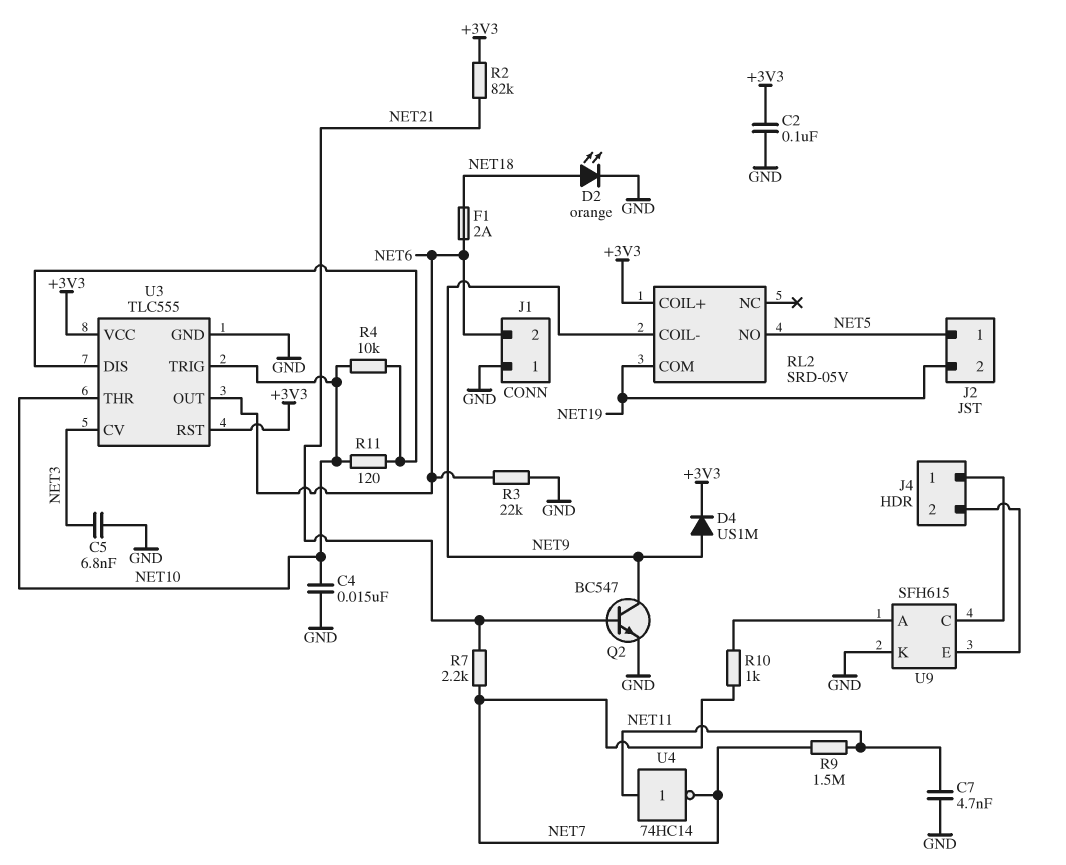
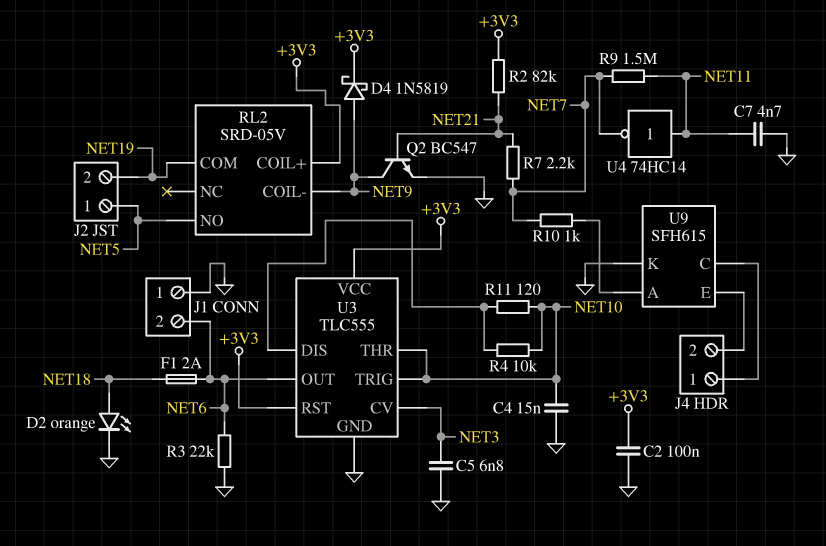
D4: diode US1M (A NET9, K +3V3) -> schottky 1N5819 (A NET9, K +3V3)

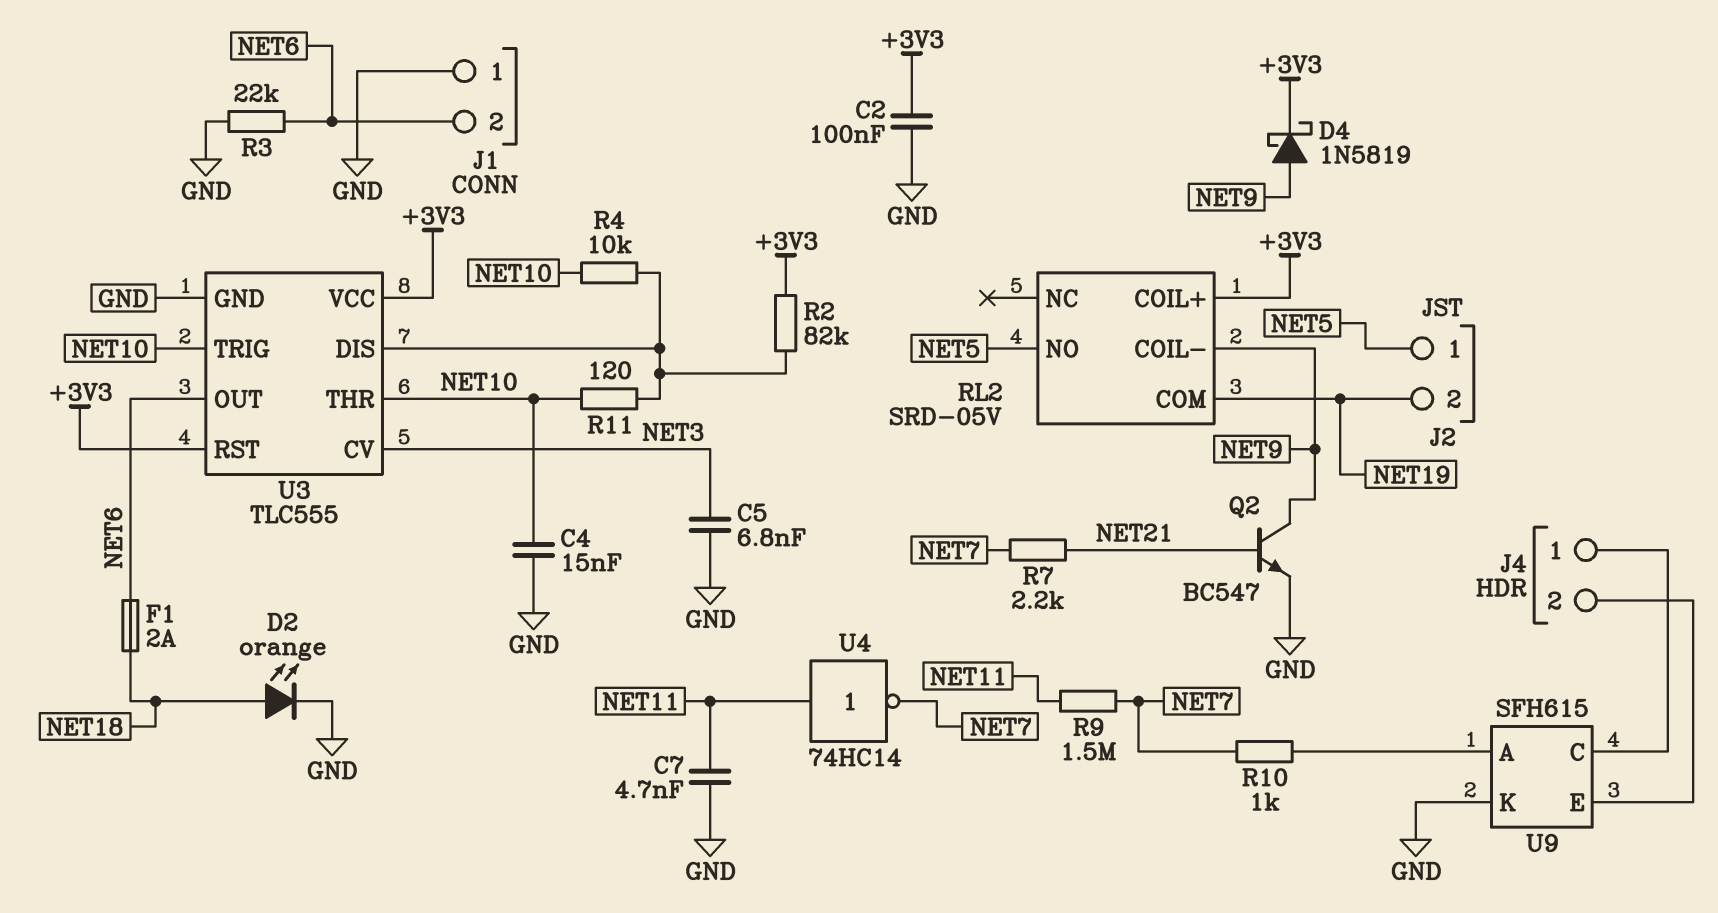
R2: 82k (+3V3, NET21) -> 82k (+3V3, U3/DIS)

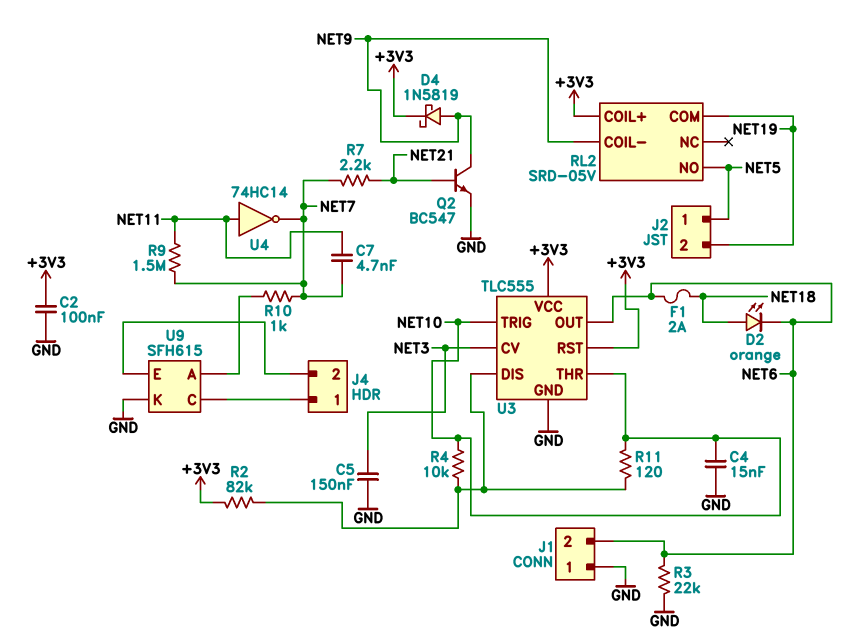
C5: 6.8nF (GND, NET3) -> 150nF (GND, NET3)
C7: 4.7nF (GND, NET11) -> 4.7nF (NET7, NET11)
D2: LED orange (A NET18, K GND) -> LED orange (A NET18, K NET6)

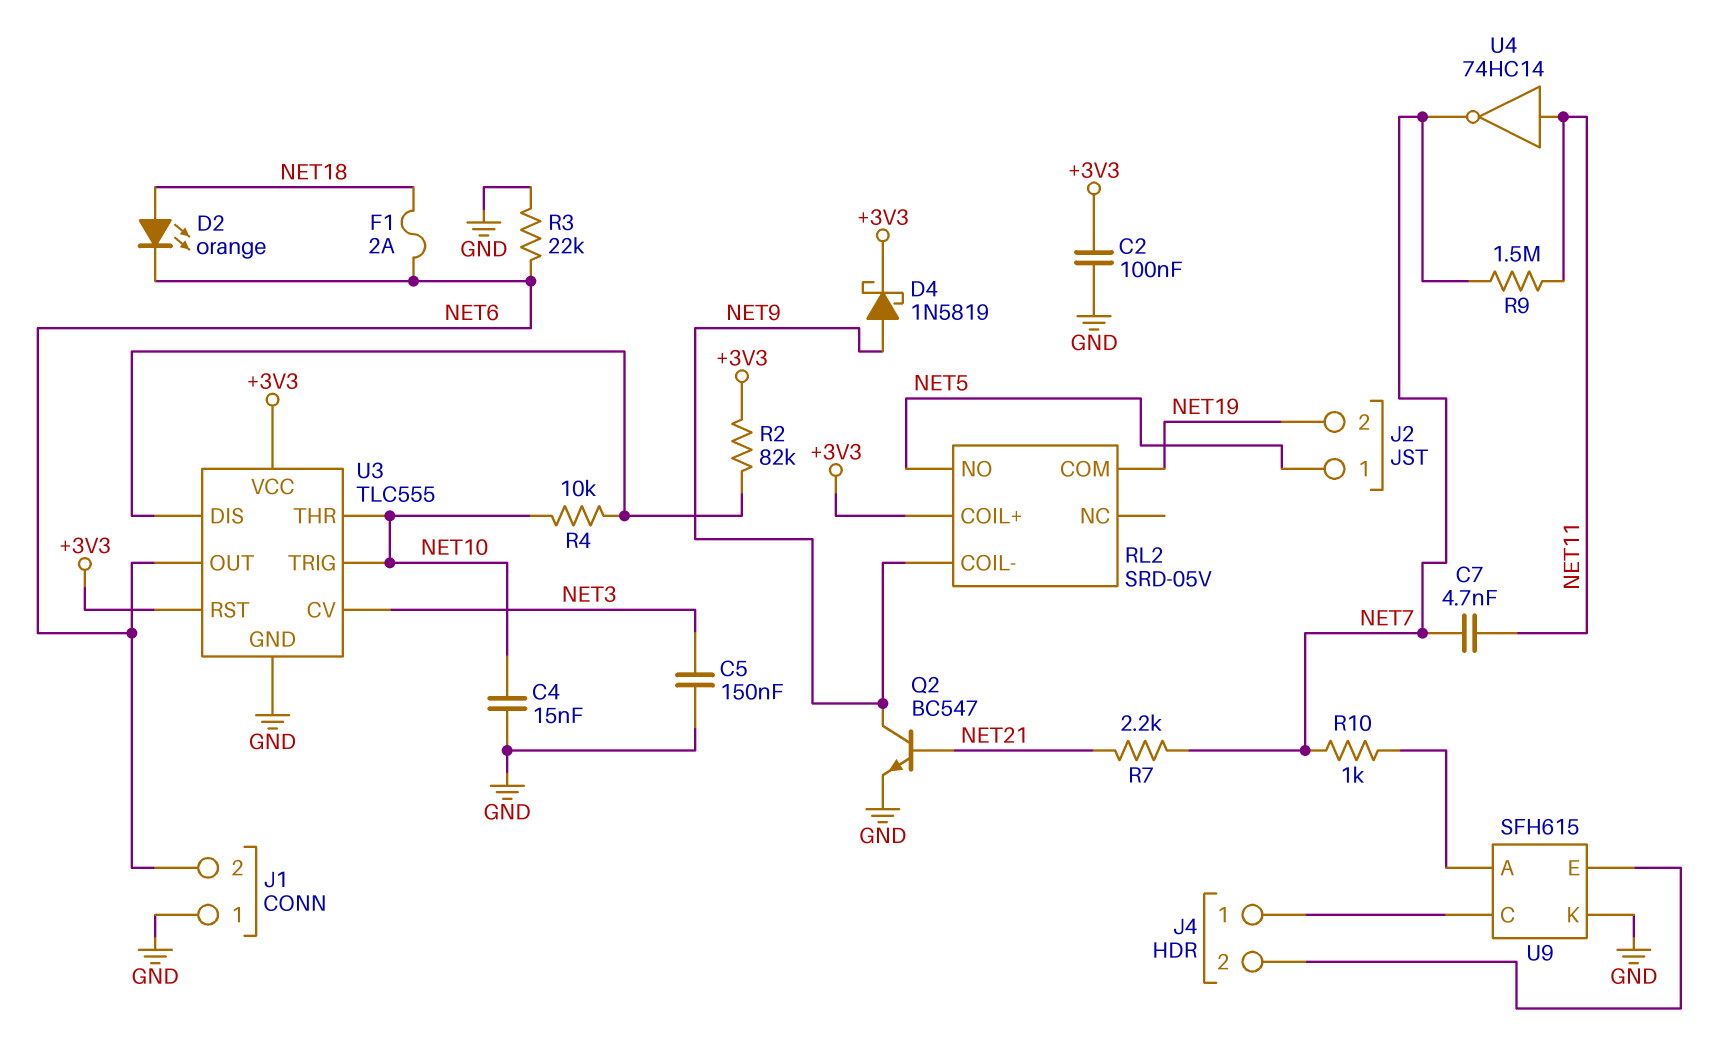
R11: 120 (NET10, U3/DIS) -> none

